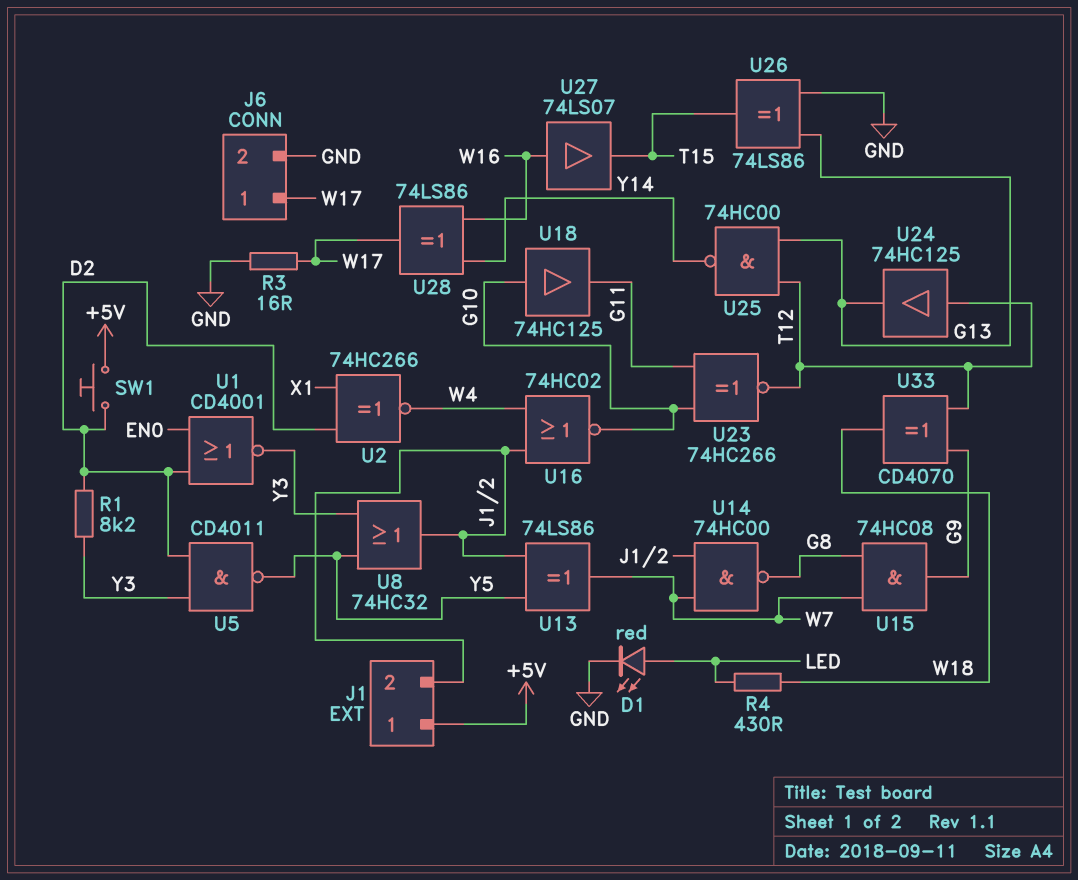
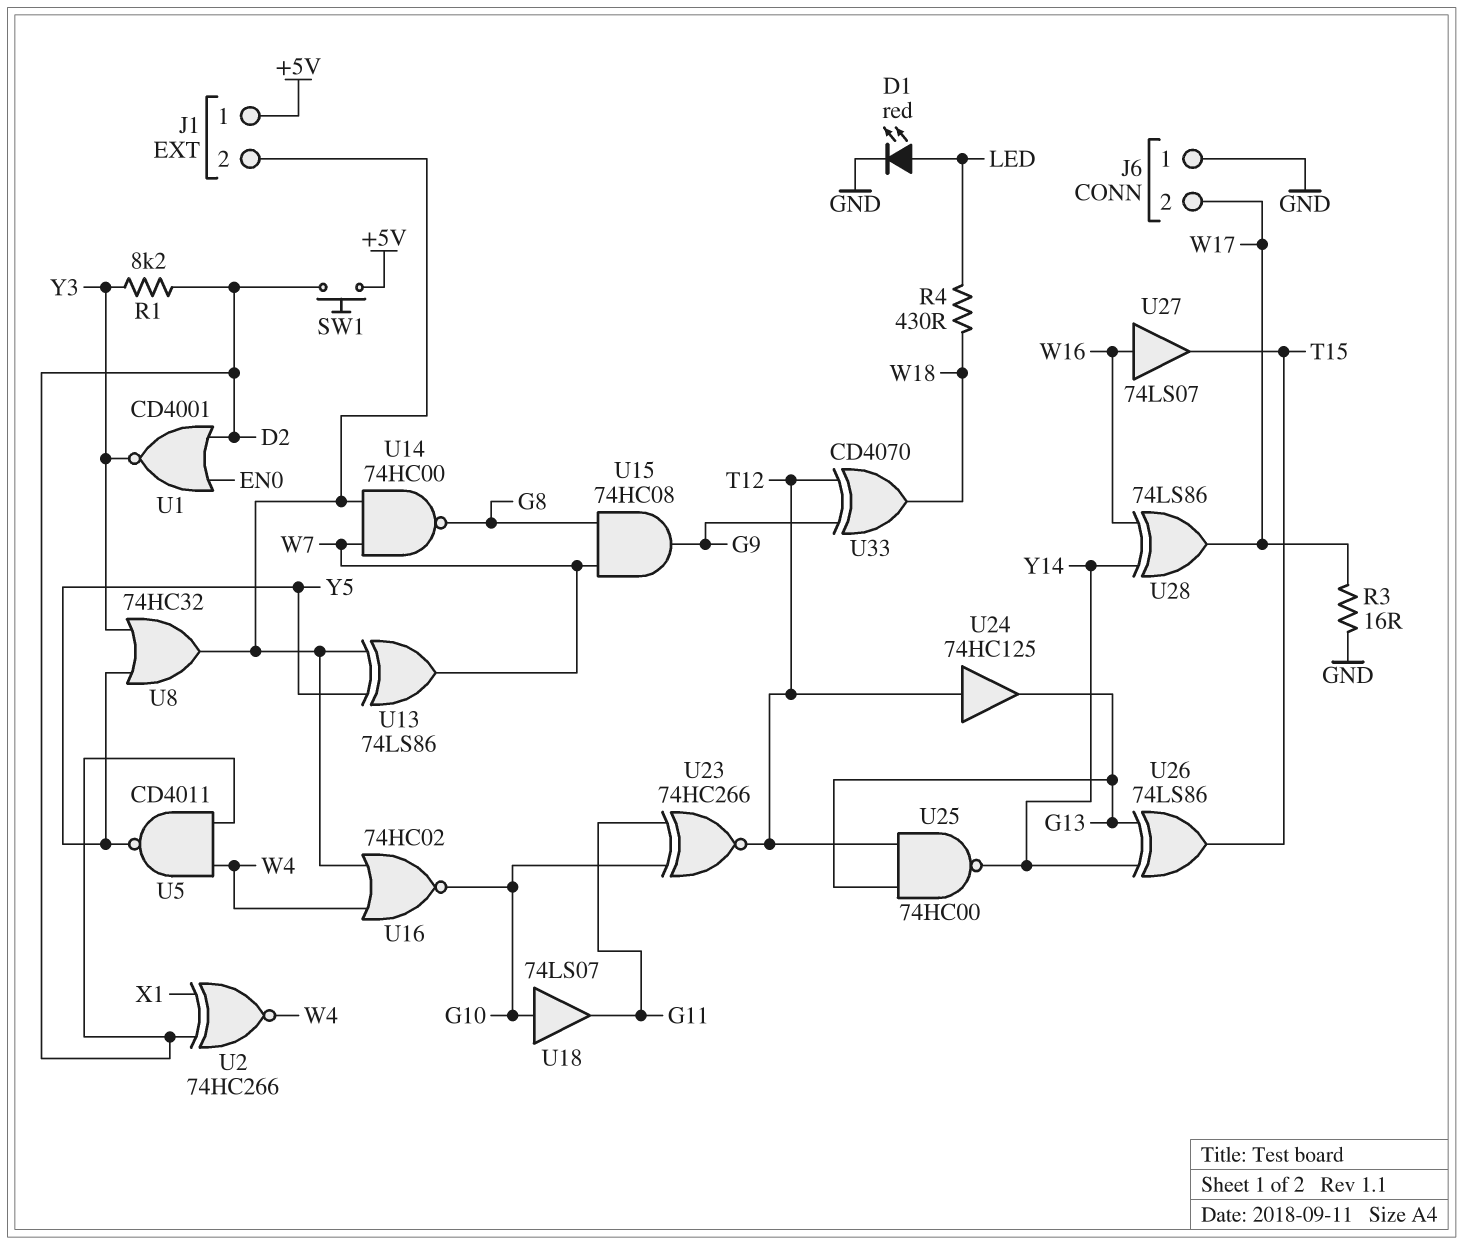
J6 pin 1: W17 -> GND
J6 pin 2: GND -> W17
U5: NAND CD4011 (in D2, in Y3, out Y5) -> NAND CD4011 (in D2, in W4, out Y5)
U18: buffer 74HC125 (in G10, out G11) -> buffer 74LS07 (in G10, out G11)
U26: XOR 74LS86 (in G13, in GND, out T15) -> XOR 74LS86 (in G13, in Y14, out T15)

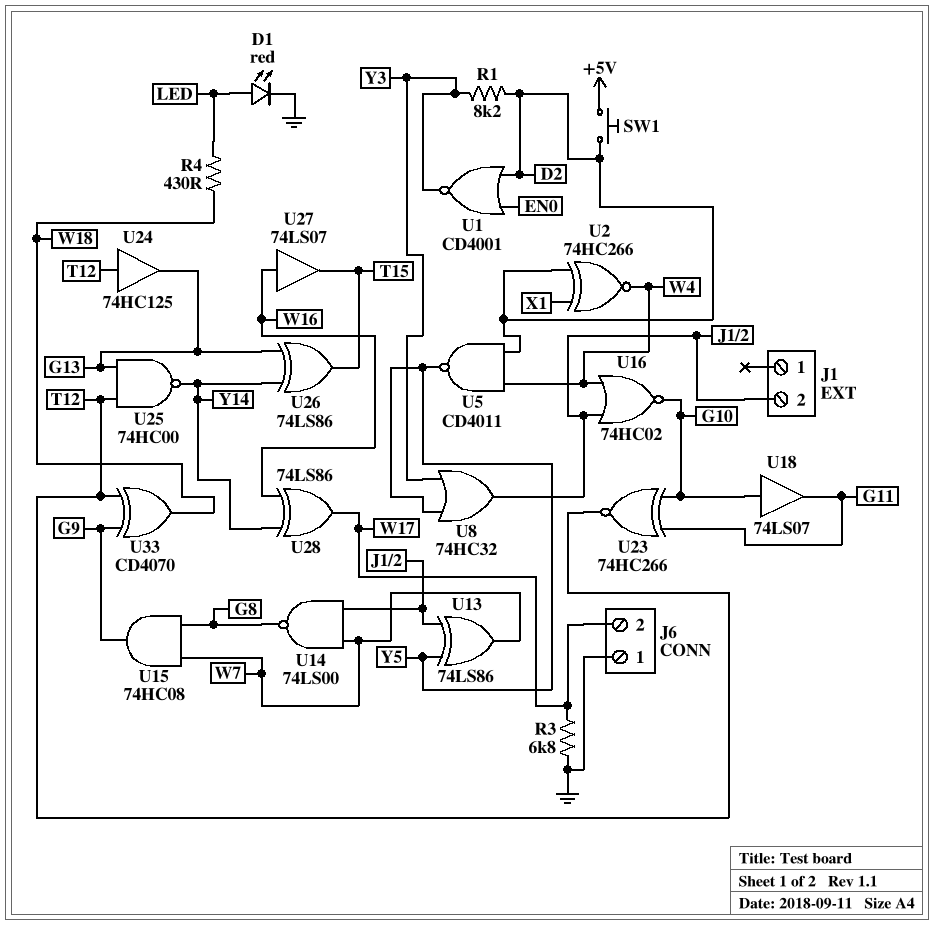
J1 pin 1: +5V -> none
R3: 16 (GND, W17) -> 6.8k (GND, W17)
U14: NAND 74HC00 (in J1/2, in W7, out G8) -> NAND 74LS00 (in J1/2, in W7, out G8)

